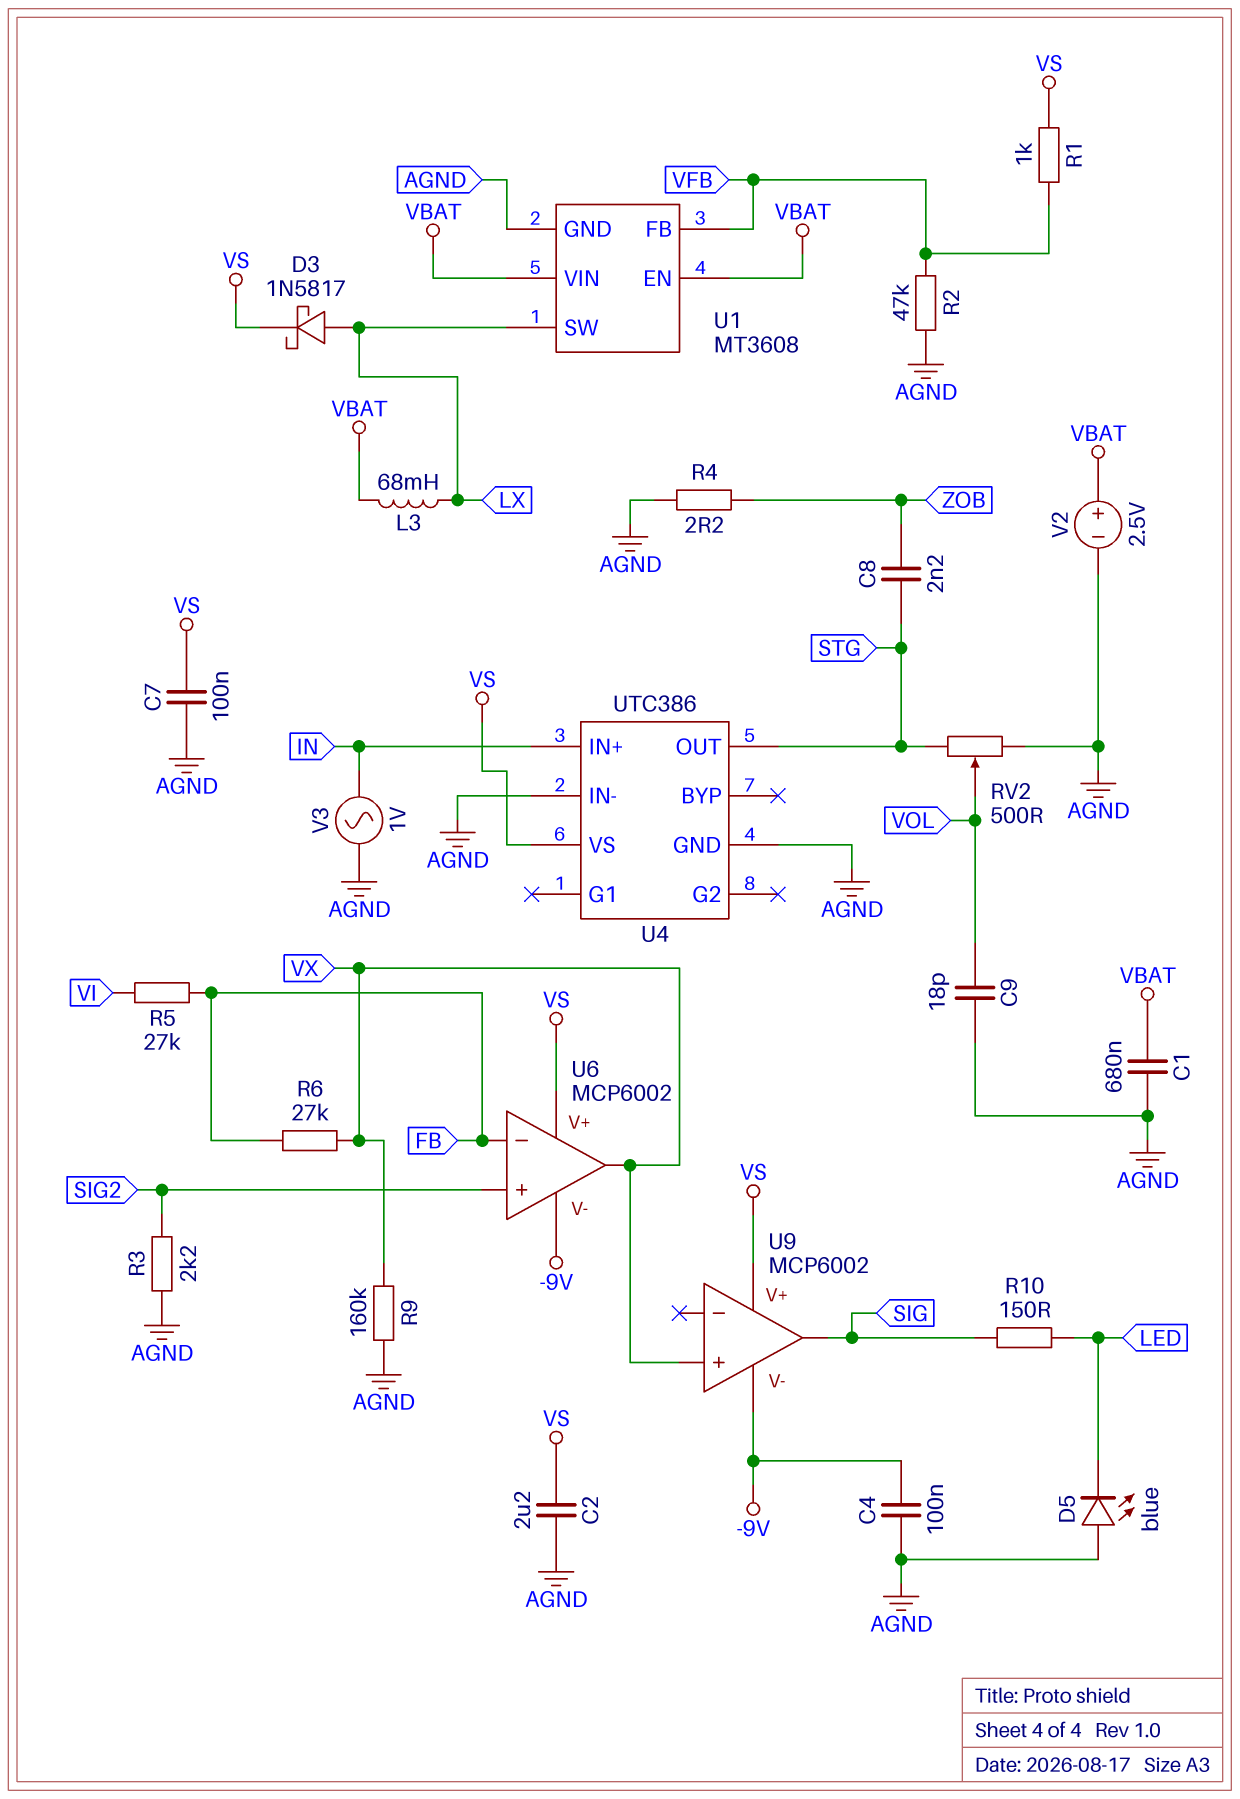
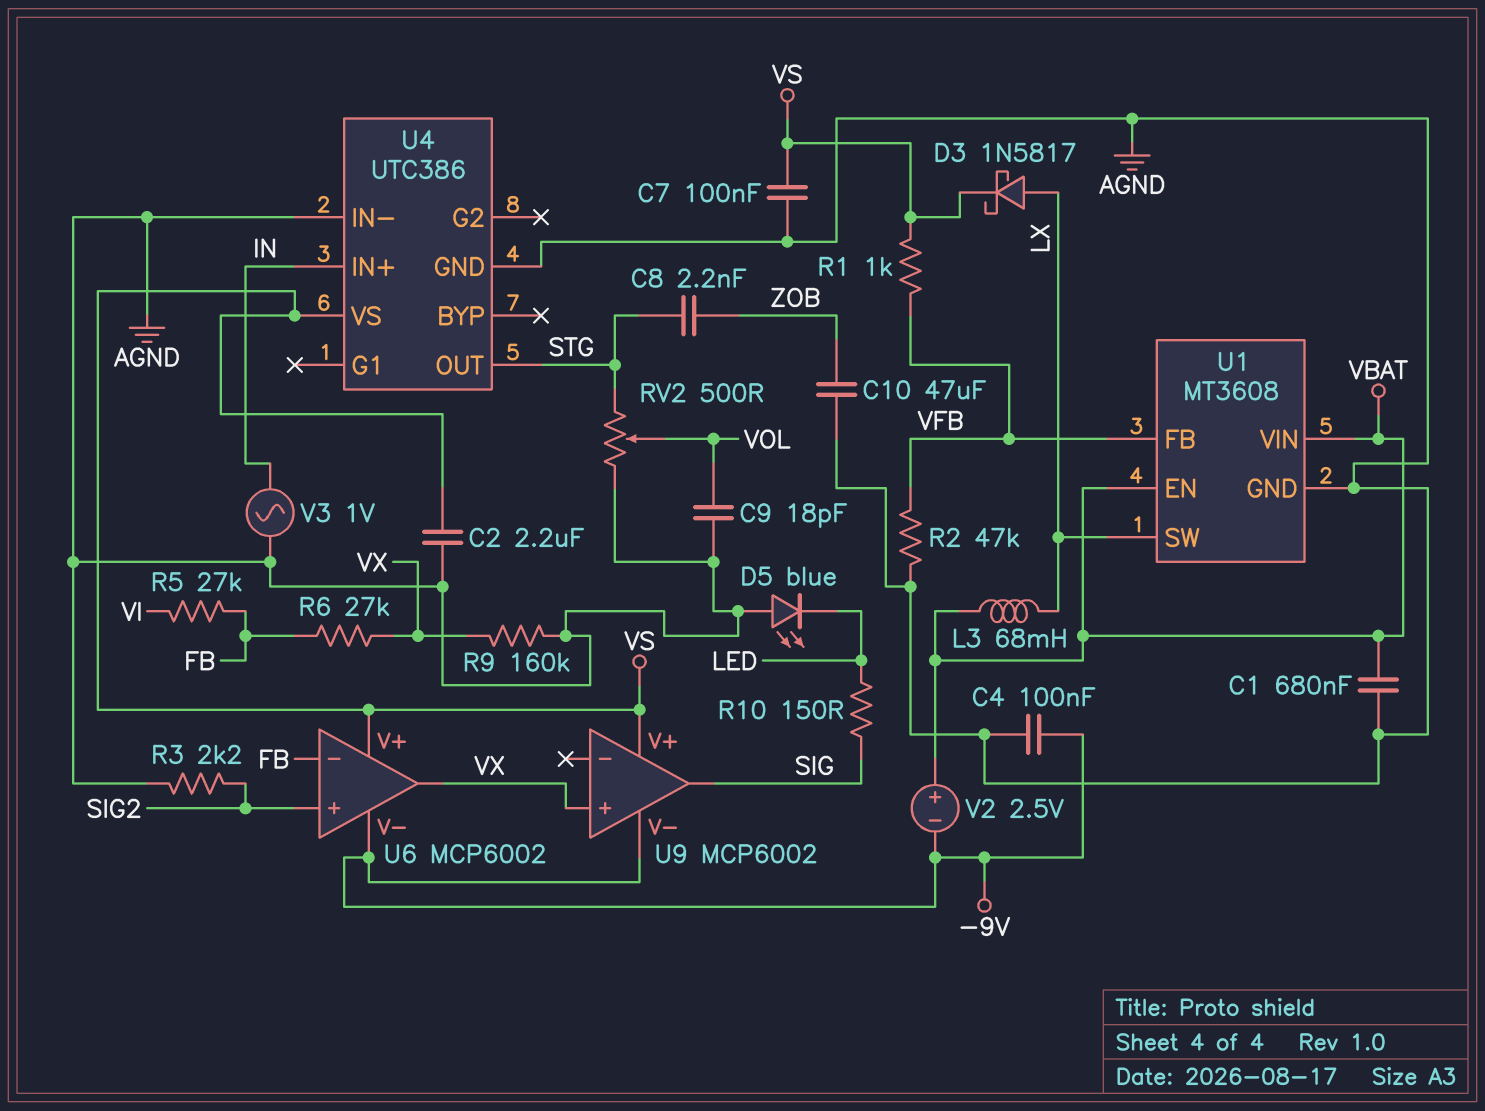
C10: none -> 47uF (AGND, ZOB)
R4: 2.2 (AGND, ZOB) -> none
V2: 2.5V (plus VBAT, minus AGND) -> 2.5V (plus VBAT, minus -9V)

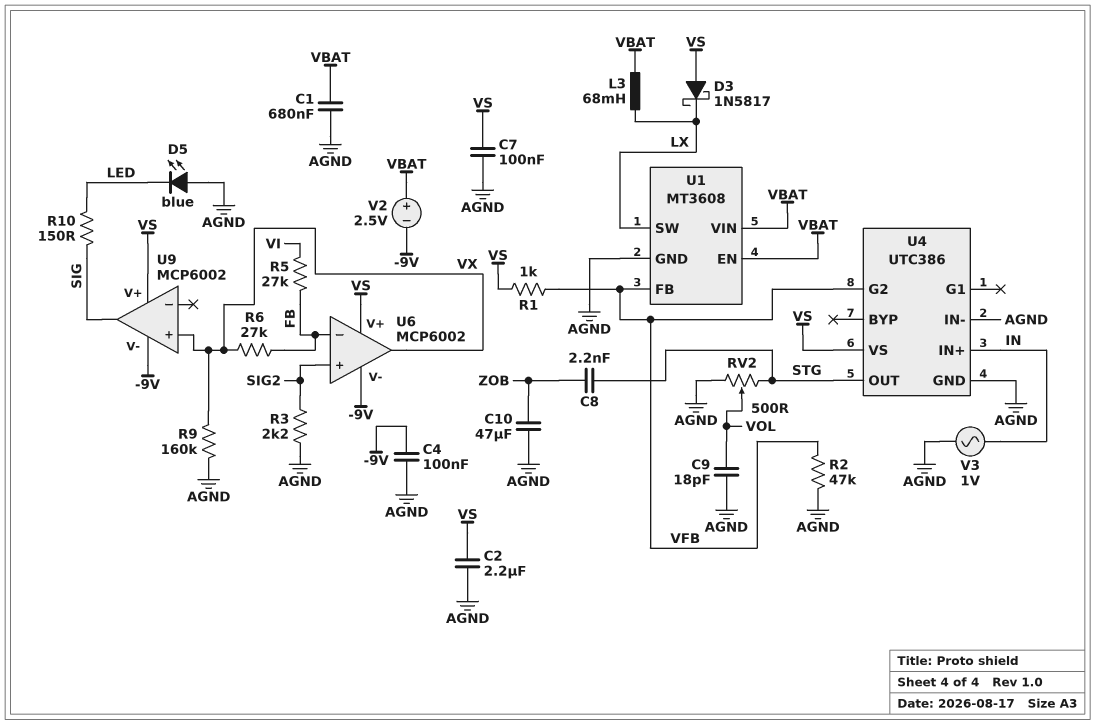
D3: schottky 1N5817 (A LX, K VS) -> schottky 1N5817 (A VS, K LX)
U4 pin G2: none -> VFB

